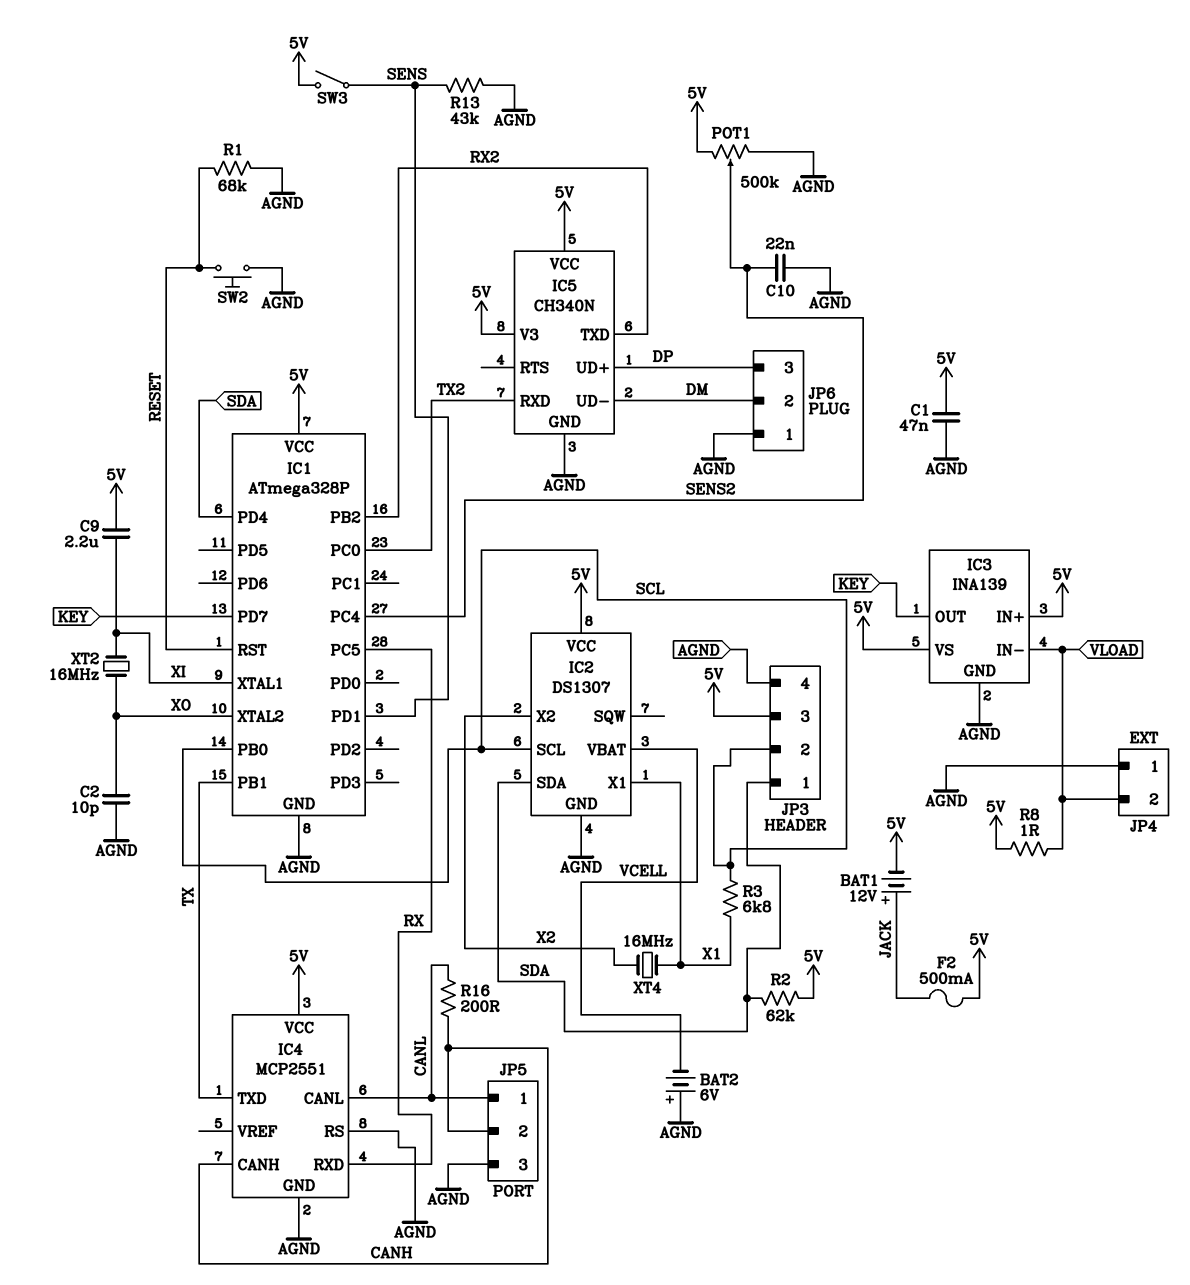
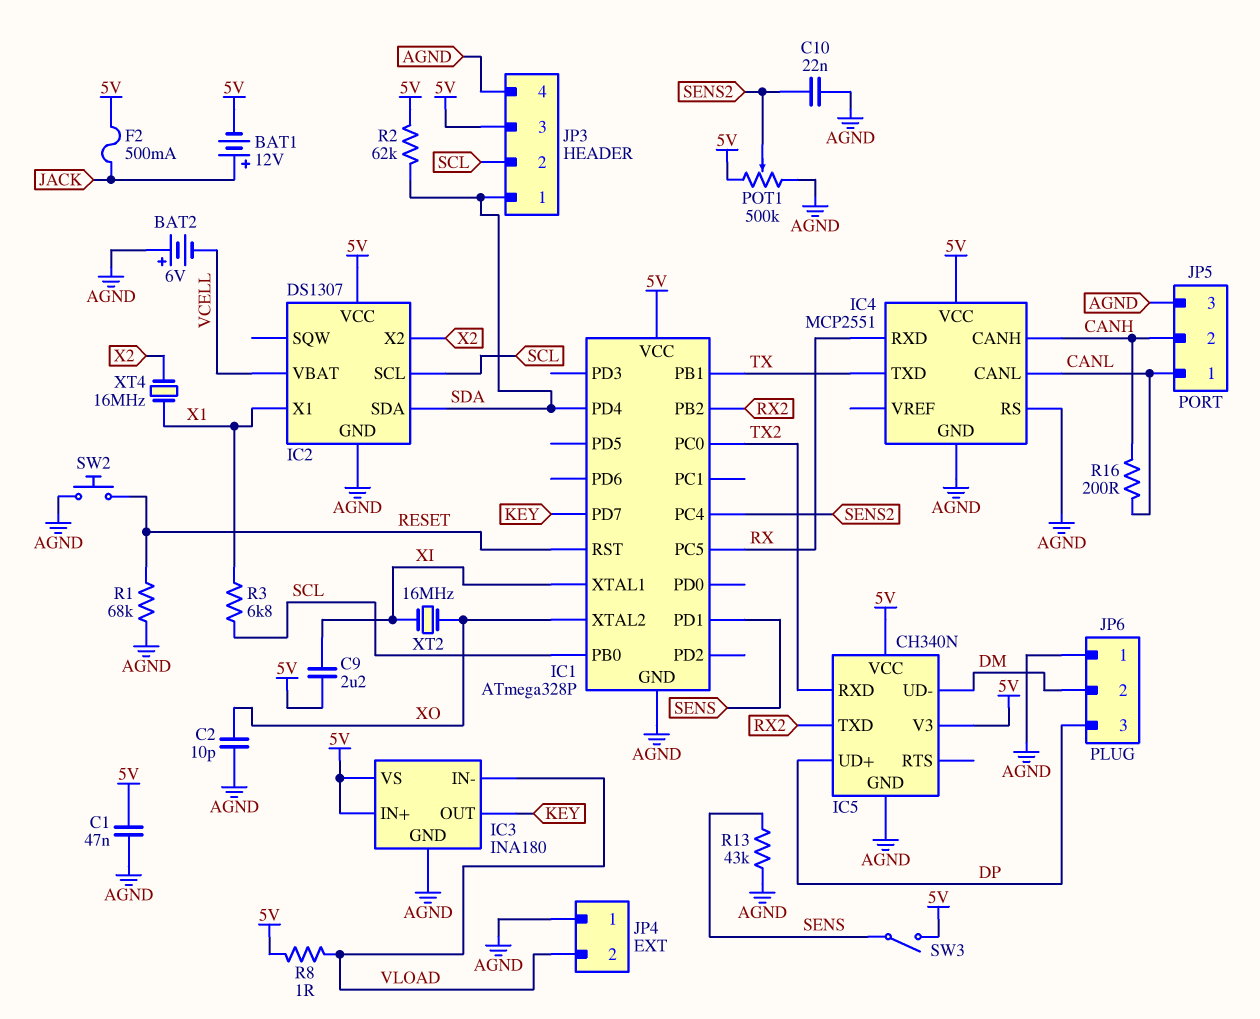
IC3: INA139 -> INA180

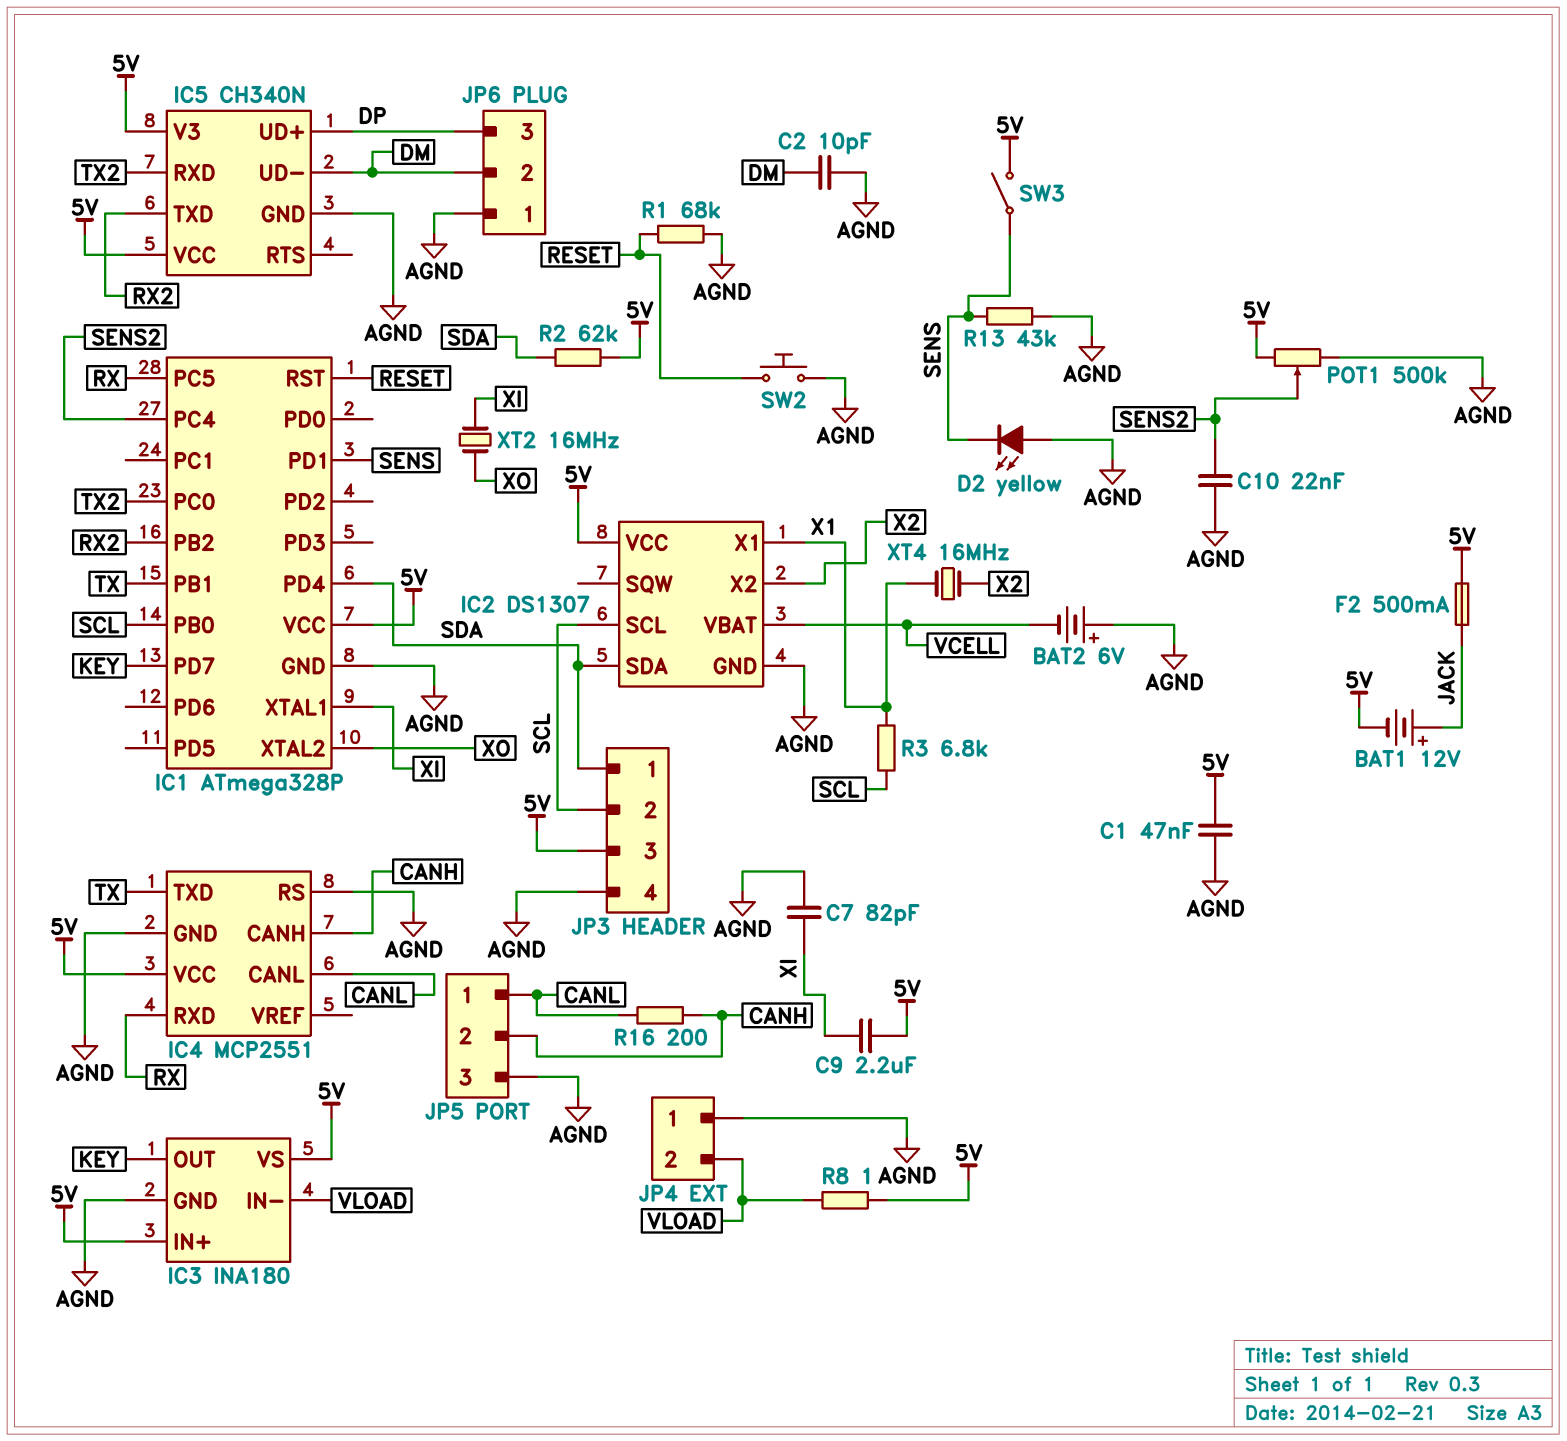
C2: 10pF (AGND, XO) -> 10pF (AGND, DM)
C7: none -> 82pF (AGND, XI)
D2: none -> LED yellow (A AGND, K SENS)

